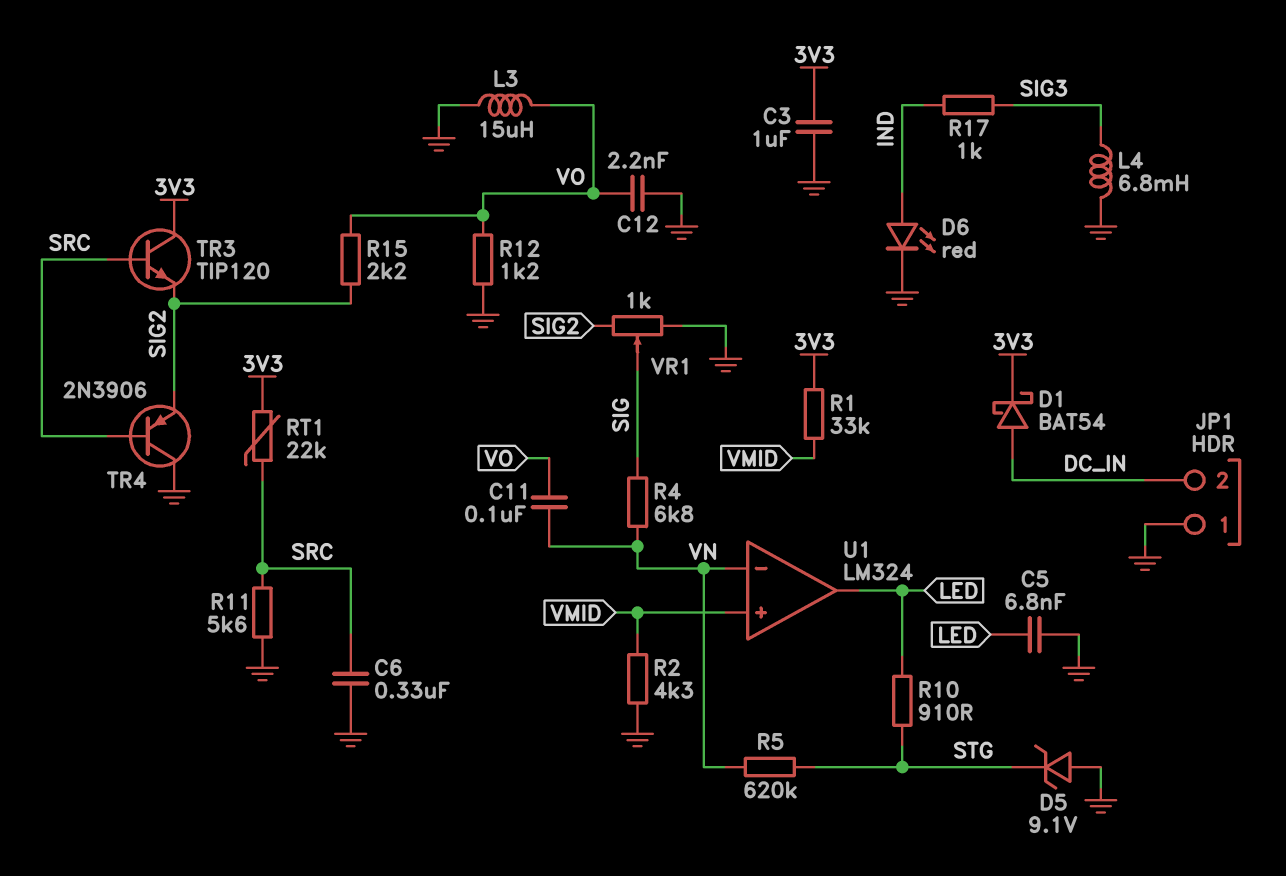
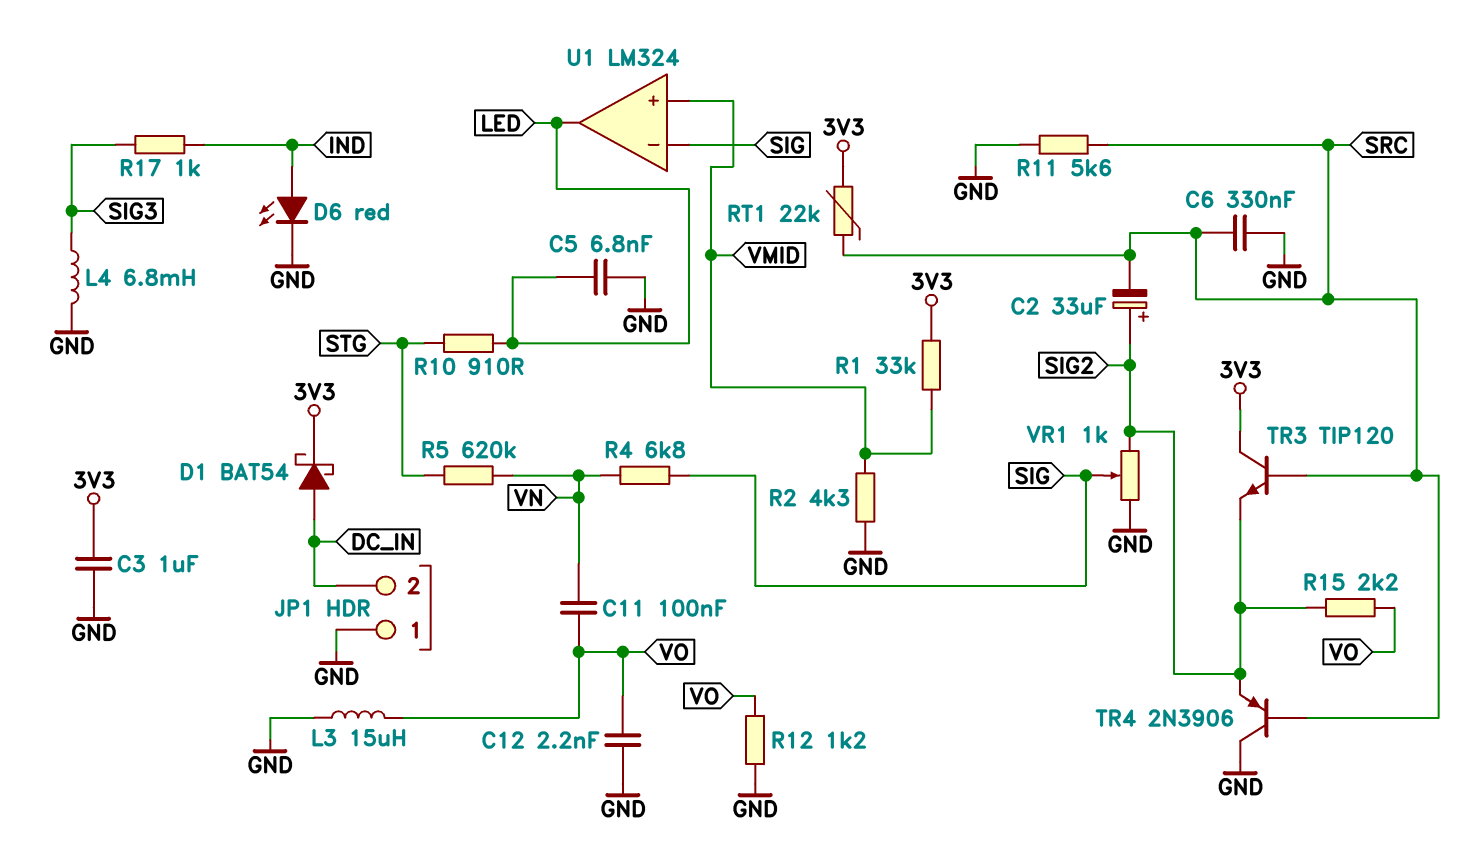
C2: none -> 33uF (plus SIG2, minus SRC)
D5: zener 9.1V (A GND, K STG) -> none
U1 pin in-: VN -> SIG

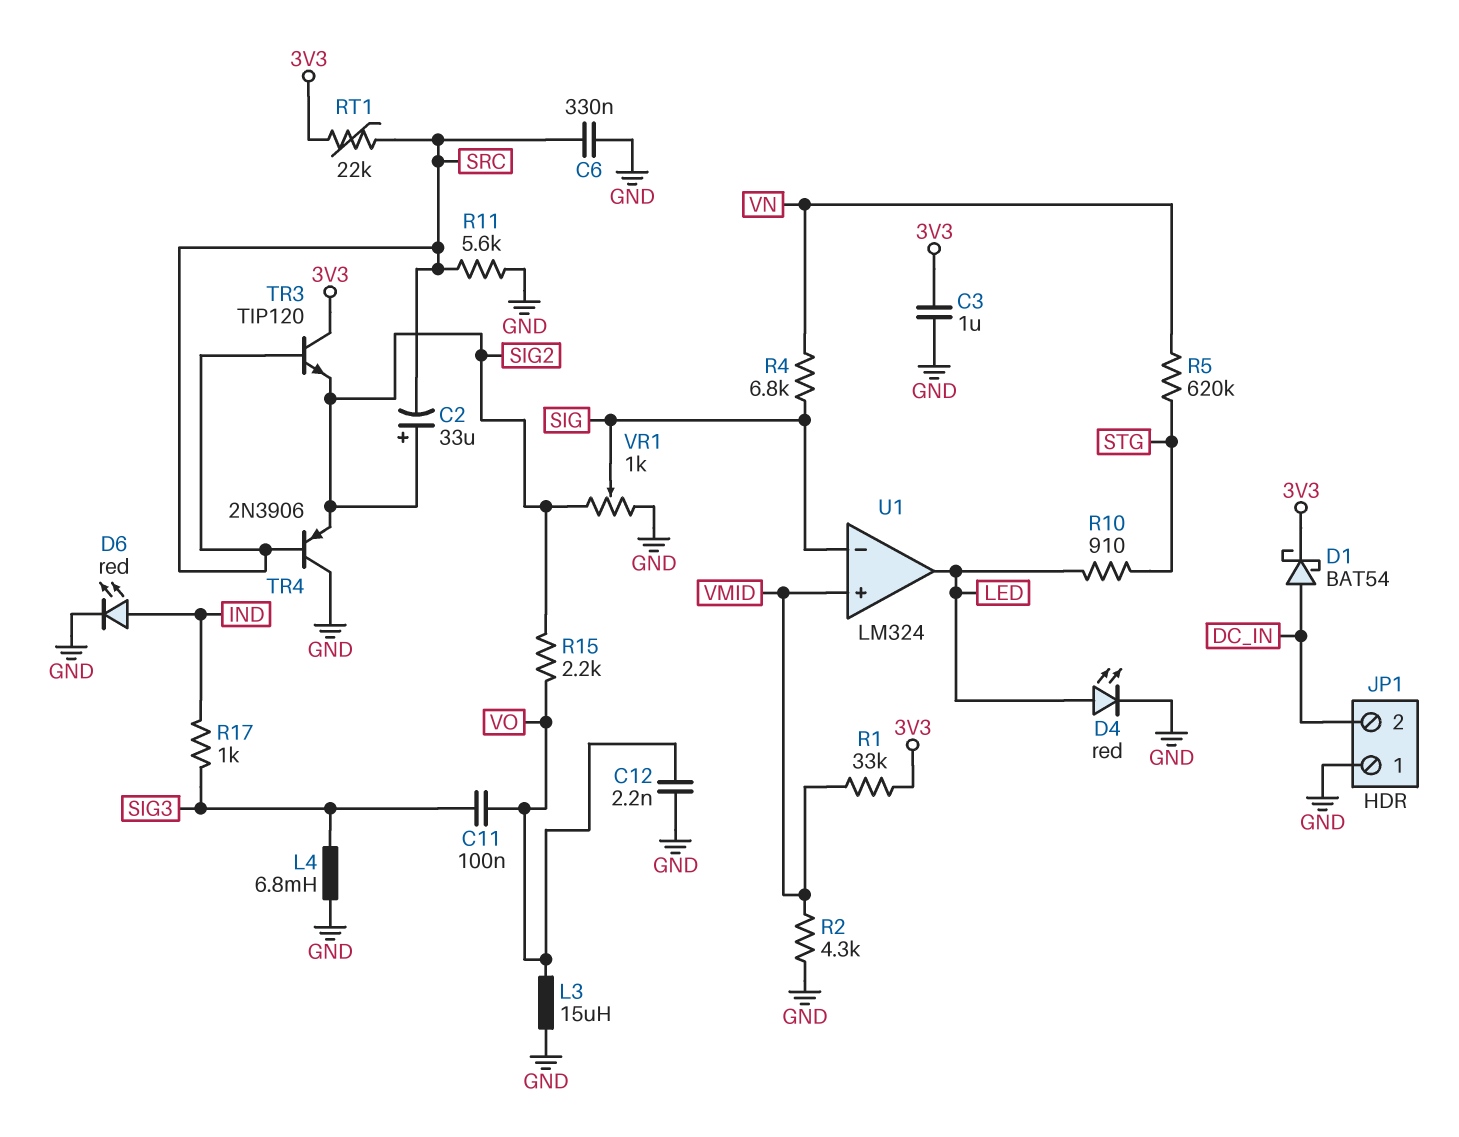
C5: 6.8nF (GND, LED) -> none
C11: 100nF (VN, VO) -> 100nF (SIG3, VO)
D4: none -> LED red (A LED, K GND)
R12: 1.2k (GND, VO) -> none

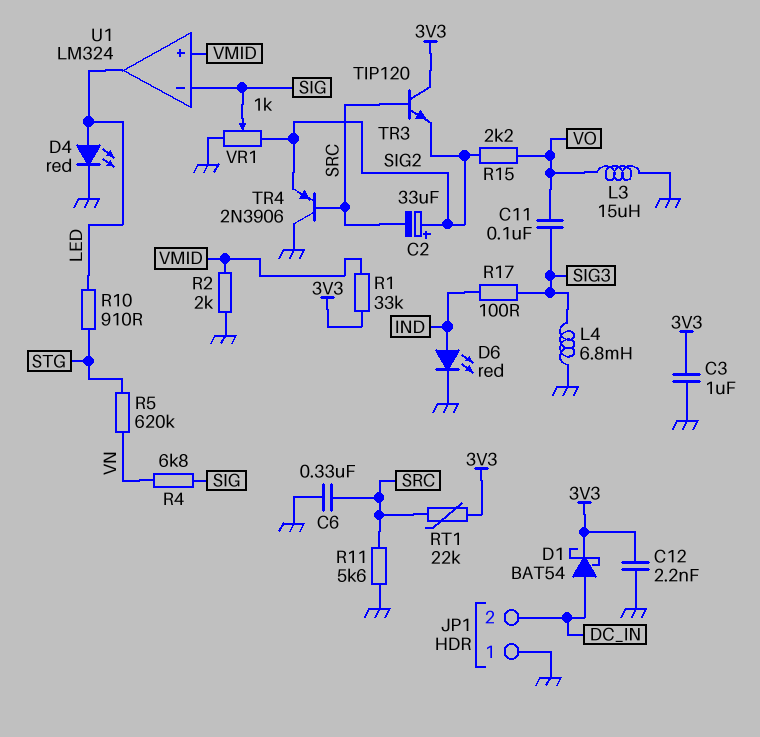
C12: 2.2nF (GND, VO) -> 2.2nF (3V3, GND)
R2: 4.3k (GND, VMID) -> 2k (GND, VMID)
R17: 1k (IND, SIG3) -> 100 (IND, SIG3)

